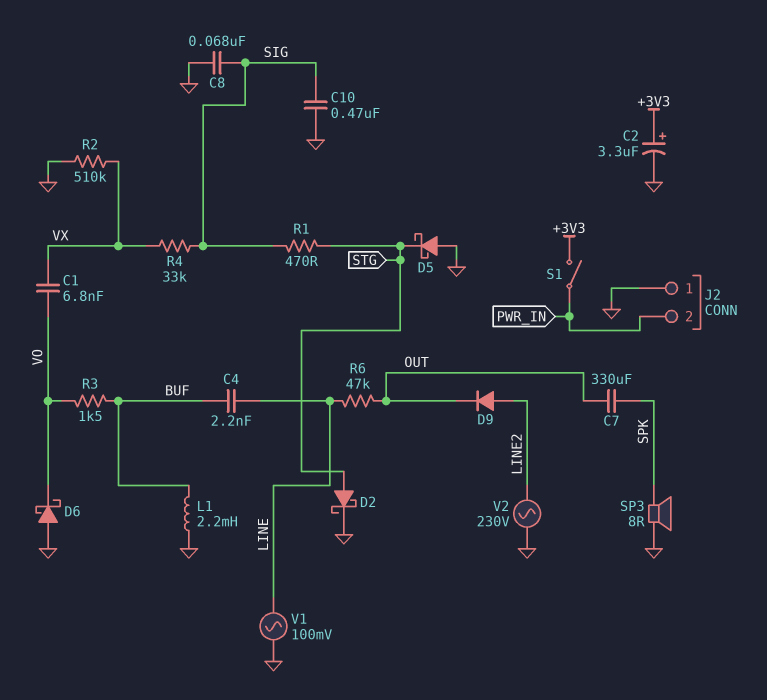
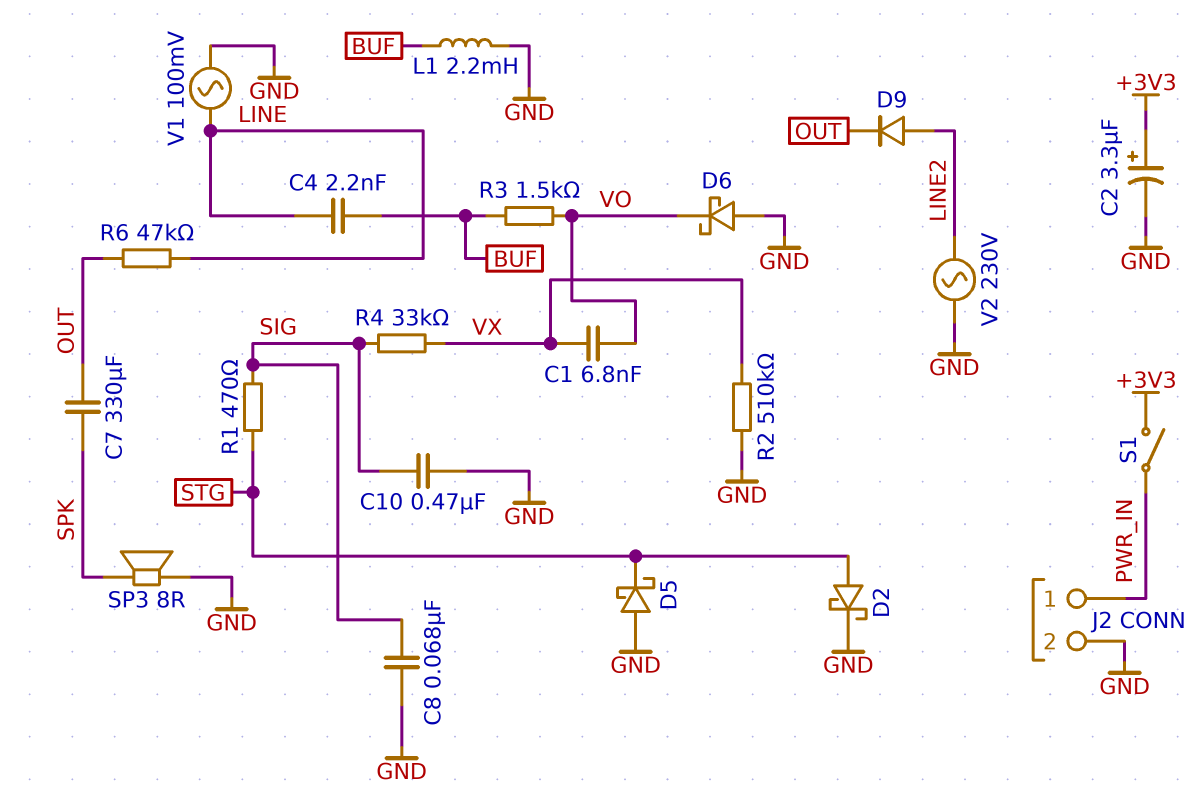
J2 pin 1: GND -> PWR_IN
J2 pin 2: PWR_IN -> GND

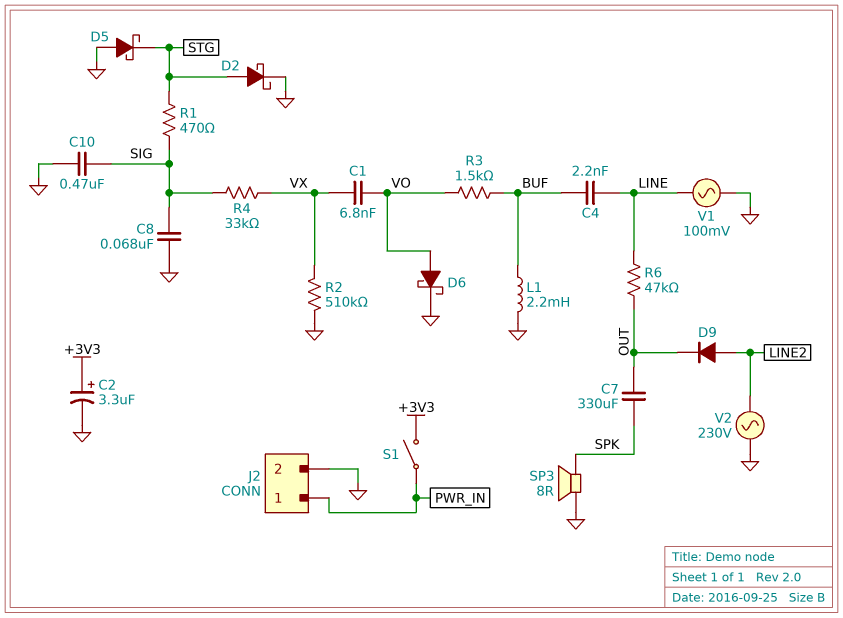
D6: schottky (A GND, K VO) -> schottky (A VO, K GND)

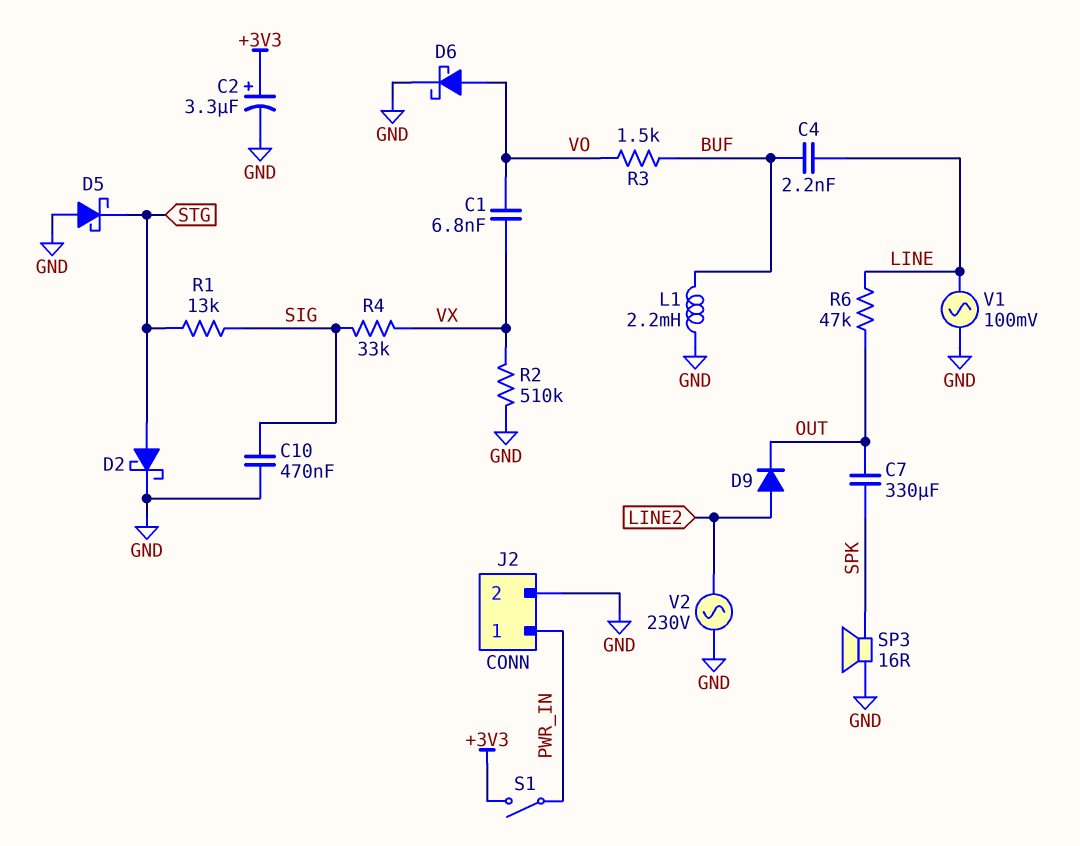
C8: 68nF (GND, SIG) -> none
R1: 470 (SIG, STG) -> 13k (SIG, STG)
SP3: speaker 8R (GND, SPK) -> speaker 16R (GND, SPK)

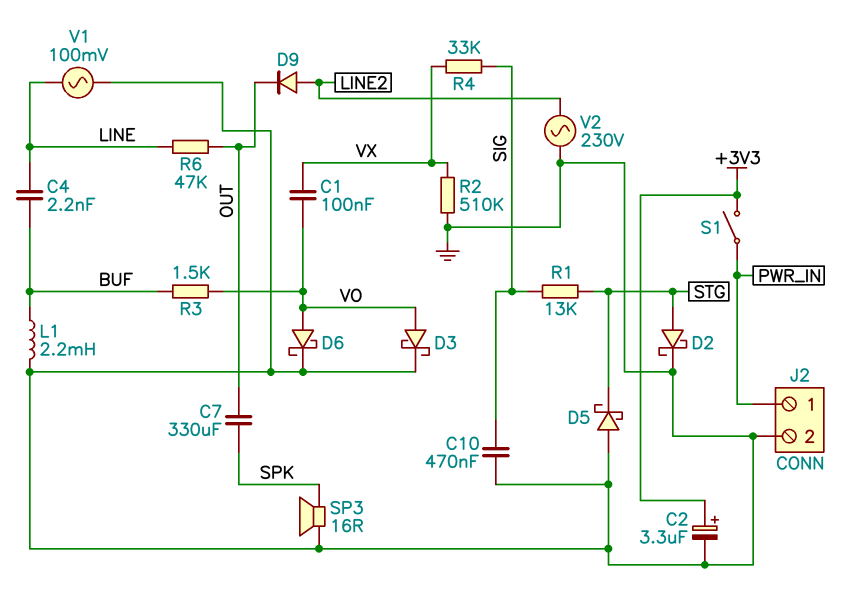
C1: 6.8nF (VO, VX) -> 100nF (VO, VX)
D3: none -> schottky (A VO, K GND)

